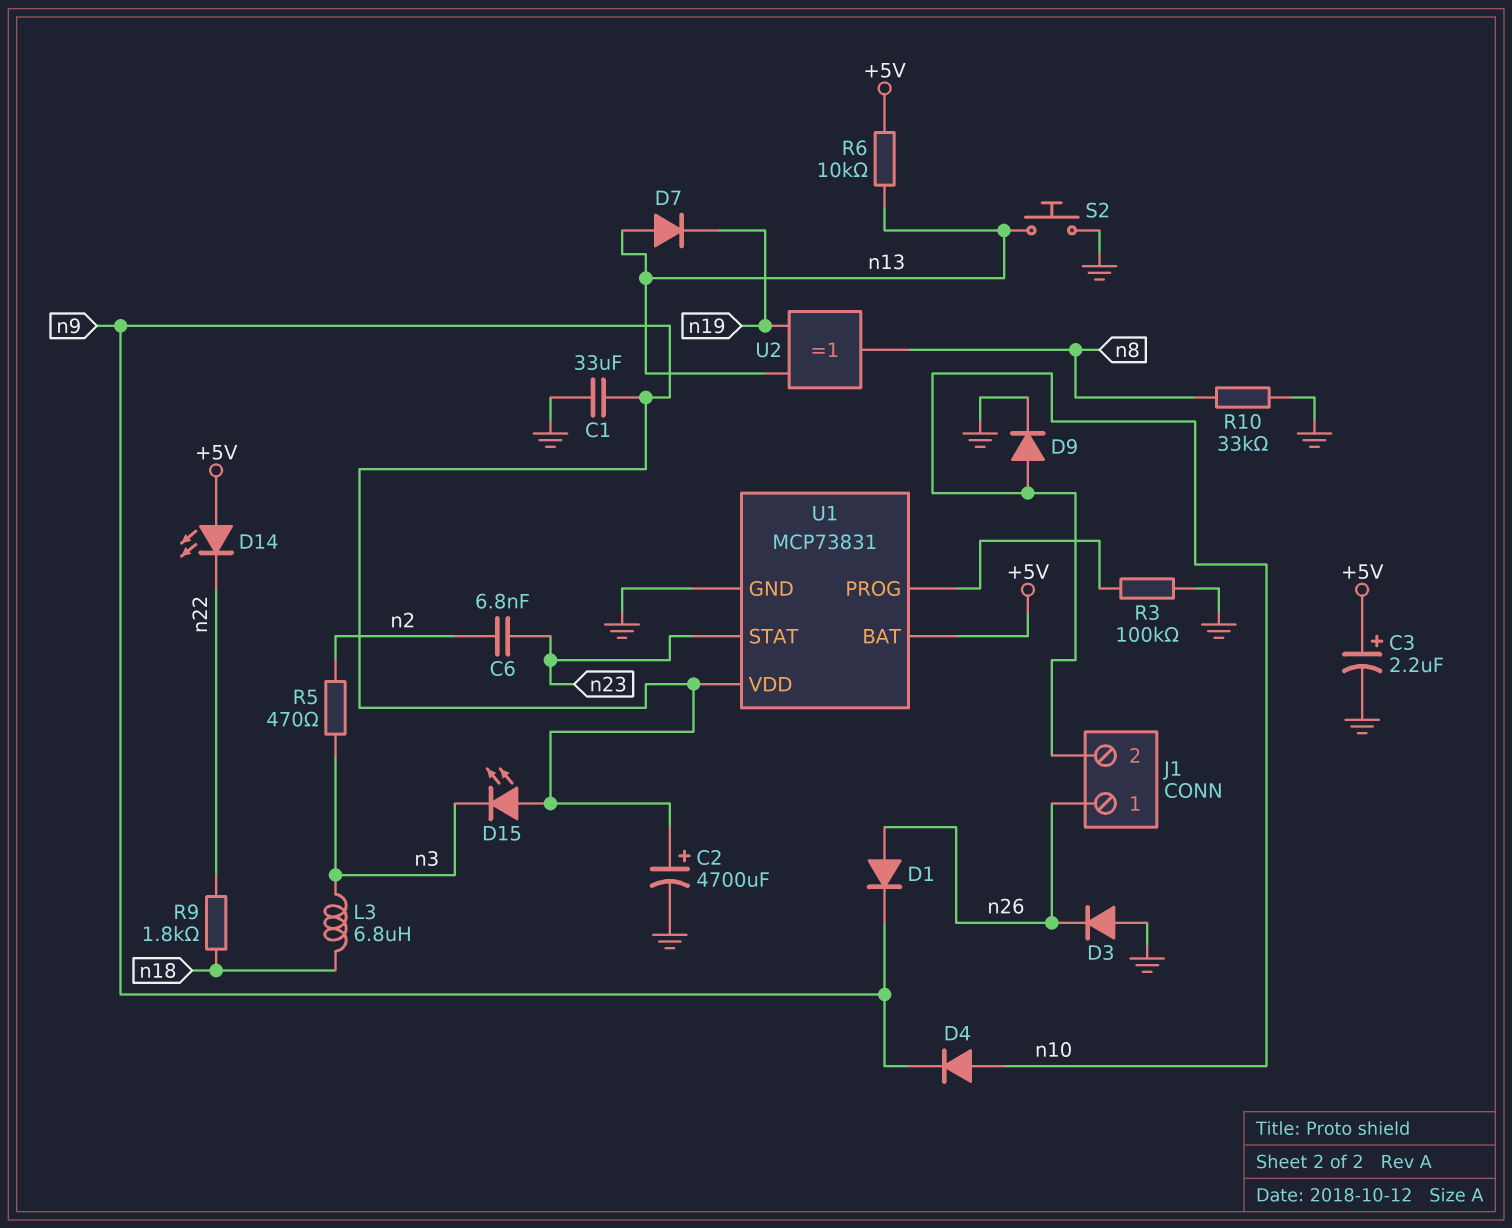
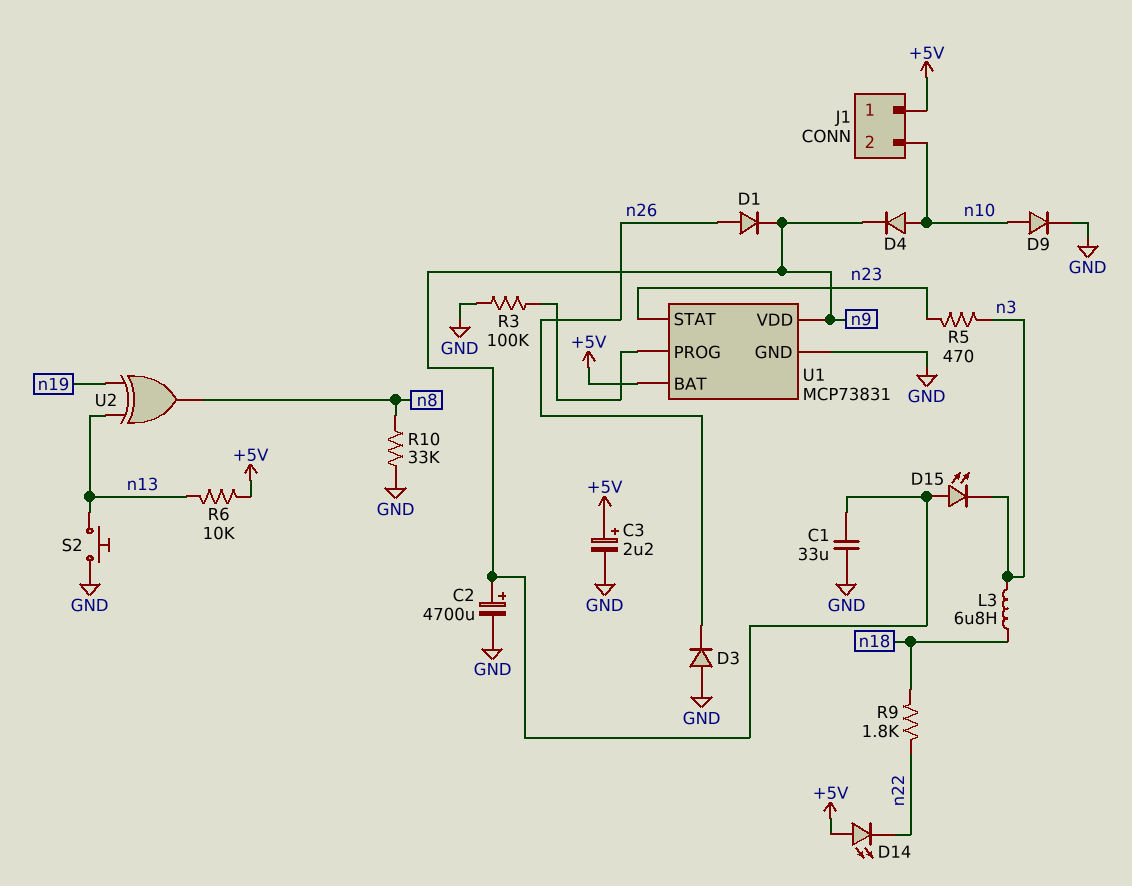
C6: 6.8nF (n2, n23) -> none
D7: diode (A n13, K n19) -> none
J1 pin 1: n26 -> +5V
R5: 470 (n2, n3) -> 470 (n3, n23)

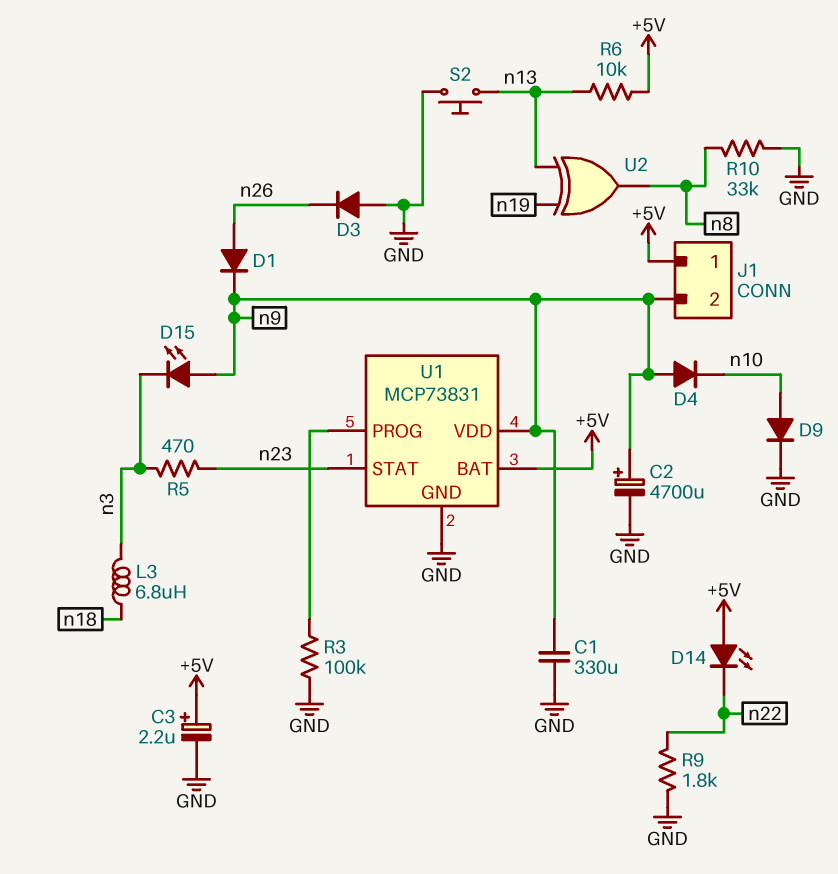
C1: 33uF (GND, n9) -> 330uF (GND, n9)
D4: diode (A n10, K n9) -> diode (A n9, K n10)
J1 pin 2: n10 -> n9
R9: 1.8k (n18, n22) -> 1.8k (GND, n22)

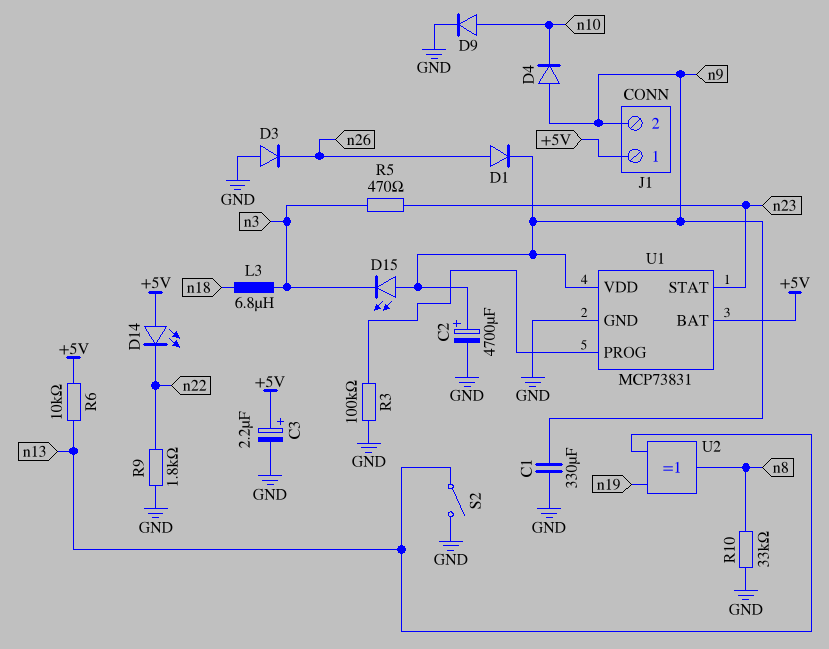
S2: button (GND, n13) -> switch (GND, n13)

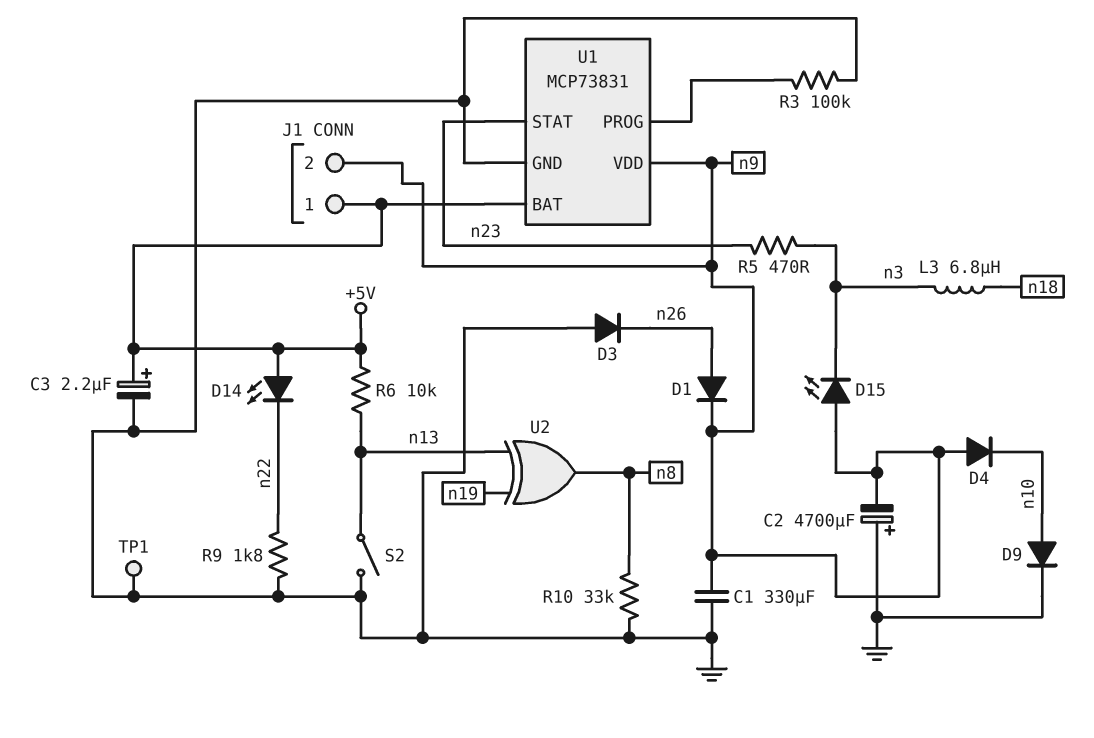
C2: 4700uF (plus n9, minus GND) -> 4700uF (plus GND, minus n9)
TP1: none -> test point (GND)

